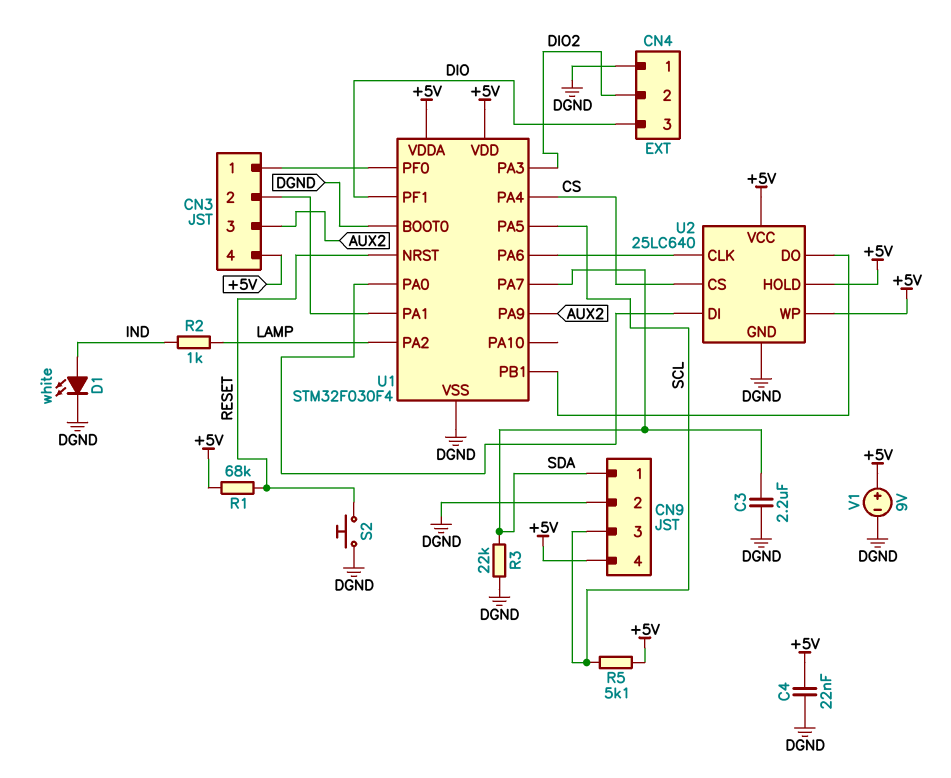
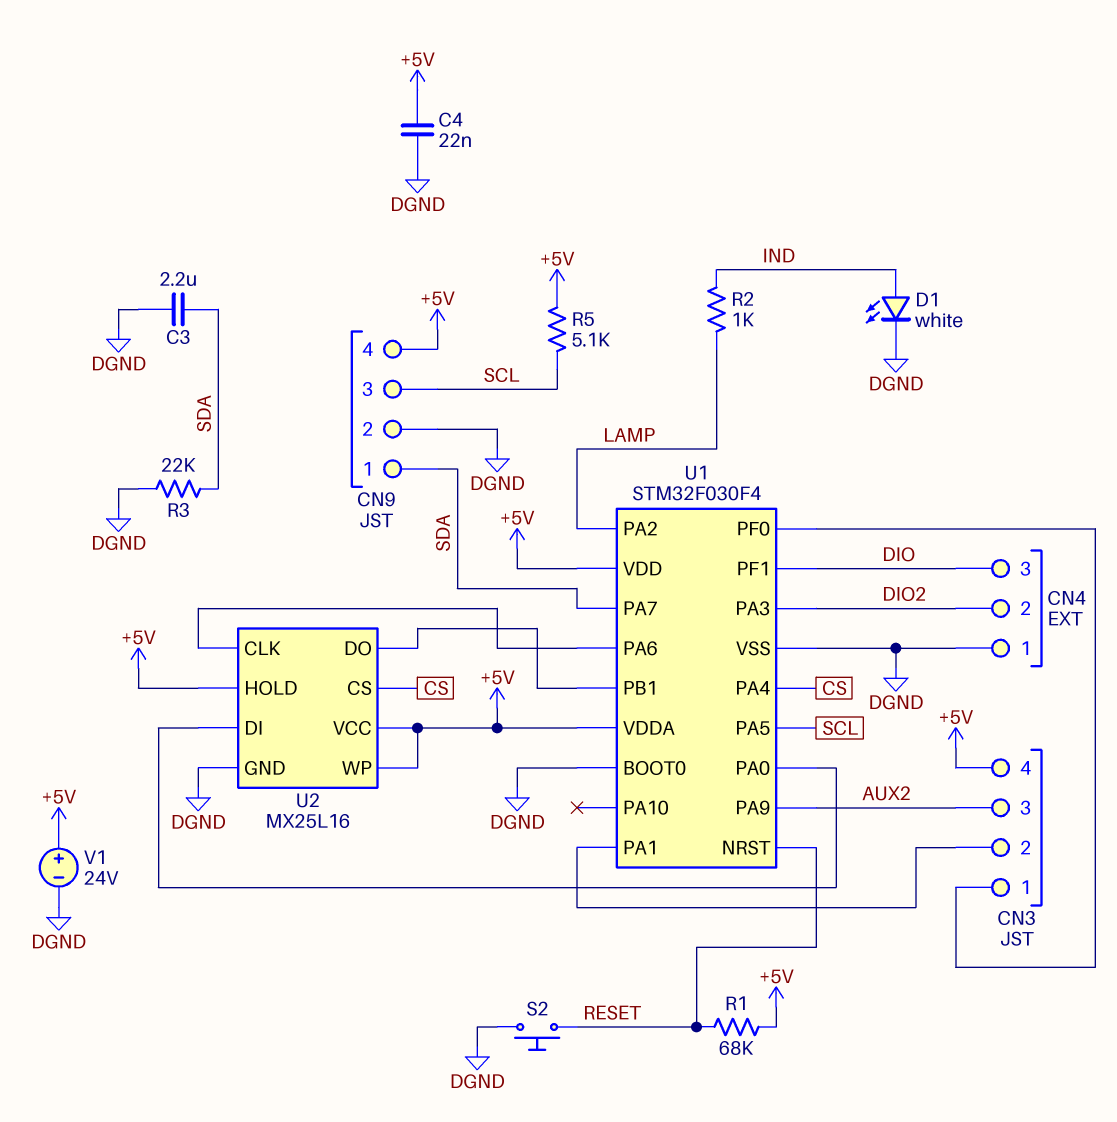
U2: 25LC640 -> MX25L16
V1: 9V (plus +5V, minus DGND) -> 24V (plus +5V, minus DGND)

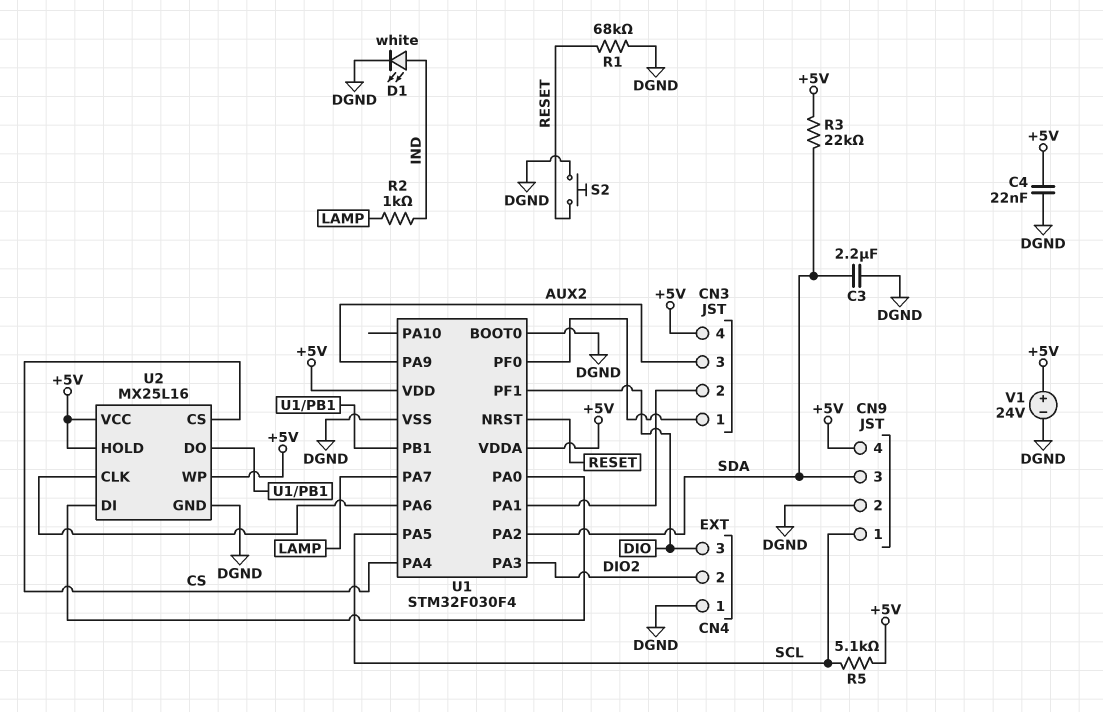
CN9 pin 1: SDA -> SCL
CN9 pin 3: SCL -> SDA
R1: 68k (+5V, RESET) -> 68k (DGND, RESET)
R3: 22k (DGND, SDA) -> 22k (+5V, SDA)
U1 pin PA2: LAMP -> SDA
U1 pin PA7: SDA -> LAMP

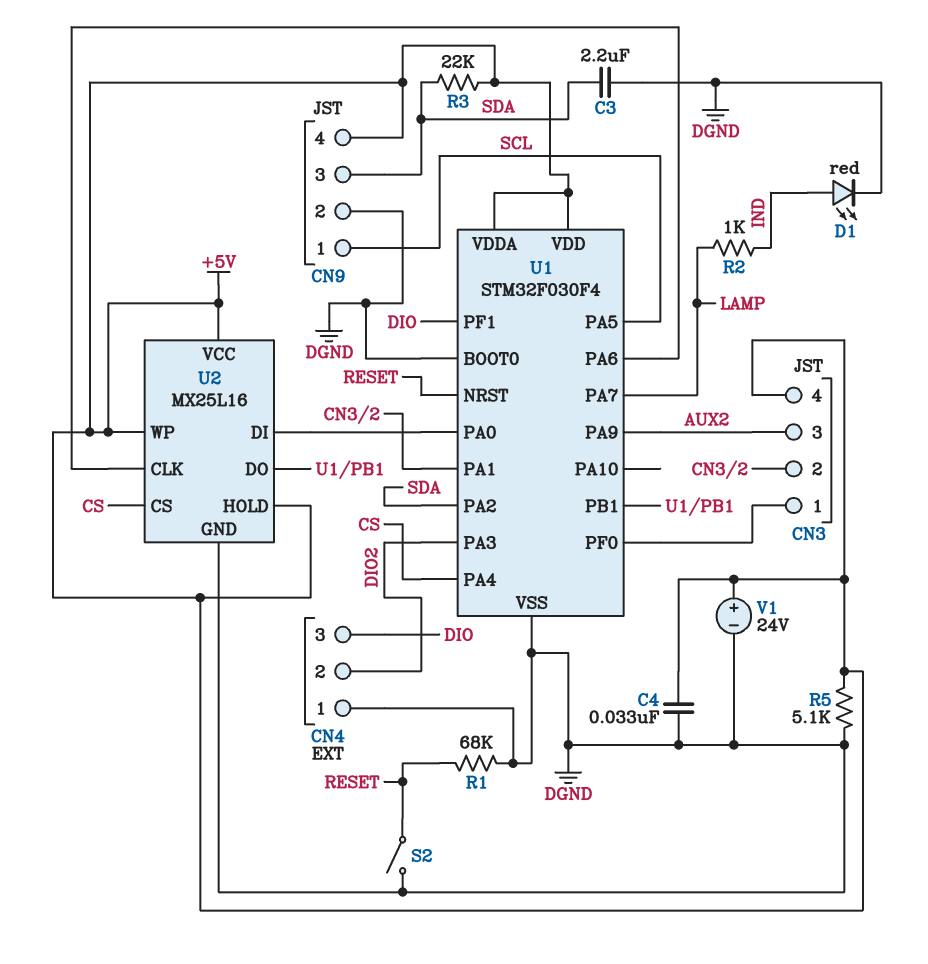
C4: 22nF (+5V, DGND) -> 33nF (+5V, DGND)
D1: LED white (A IND, K DGND) -> LED red (A IND, K DGND)
R5: 5.1k (+5V, SCL) -> 5.1k (+5V, DGND)
S2: button (DGND, RESET) -> switch (DGND, RESET)

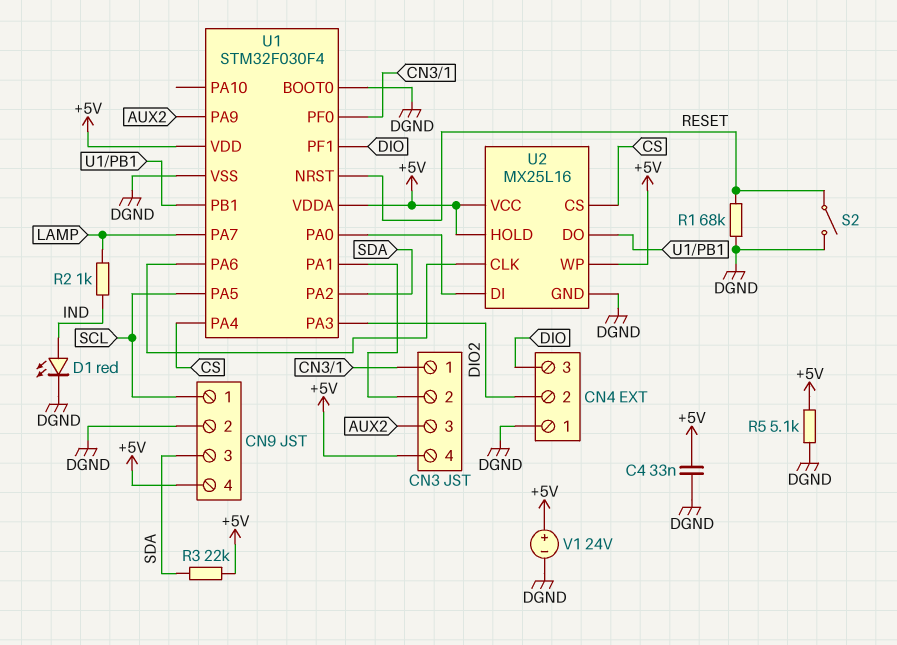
C3: 2.2uF (DGND, SDA) -> none

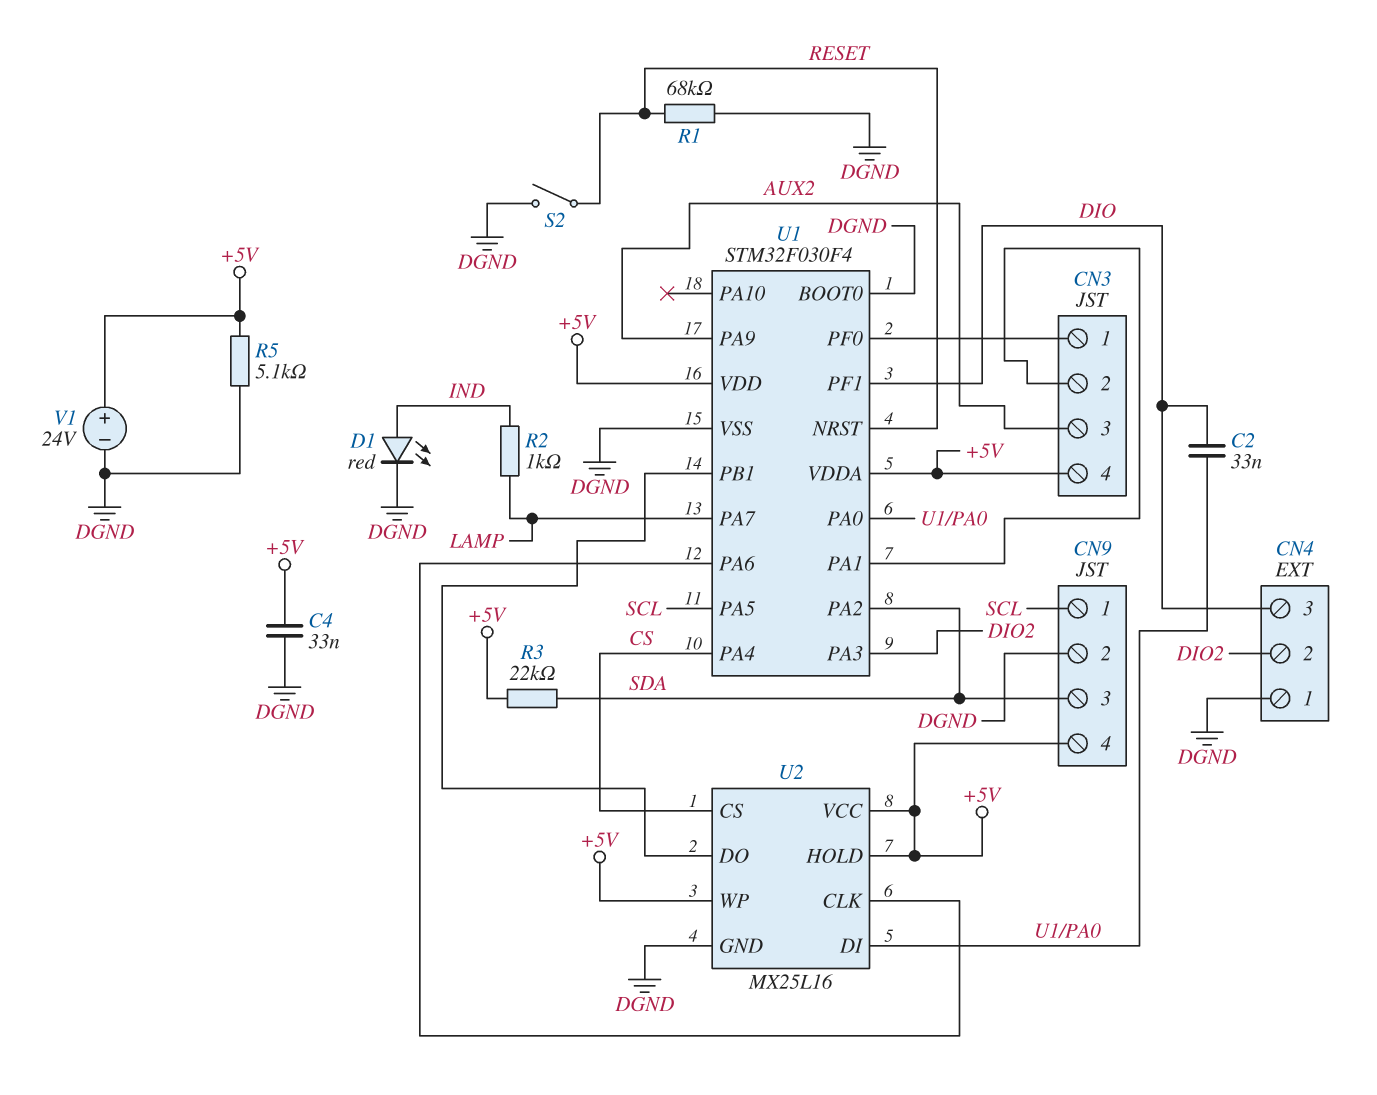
C2: none -> 33nF (DIO, U1/PA0)

